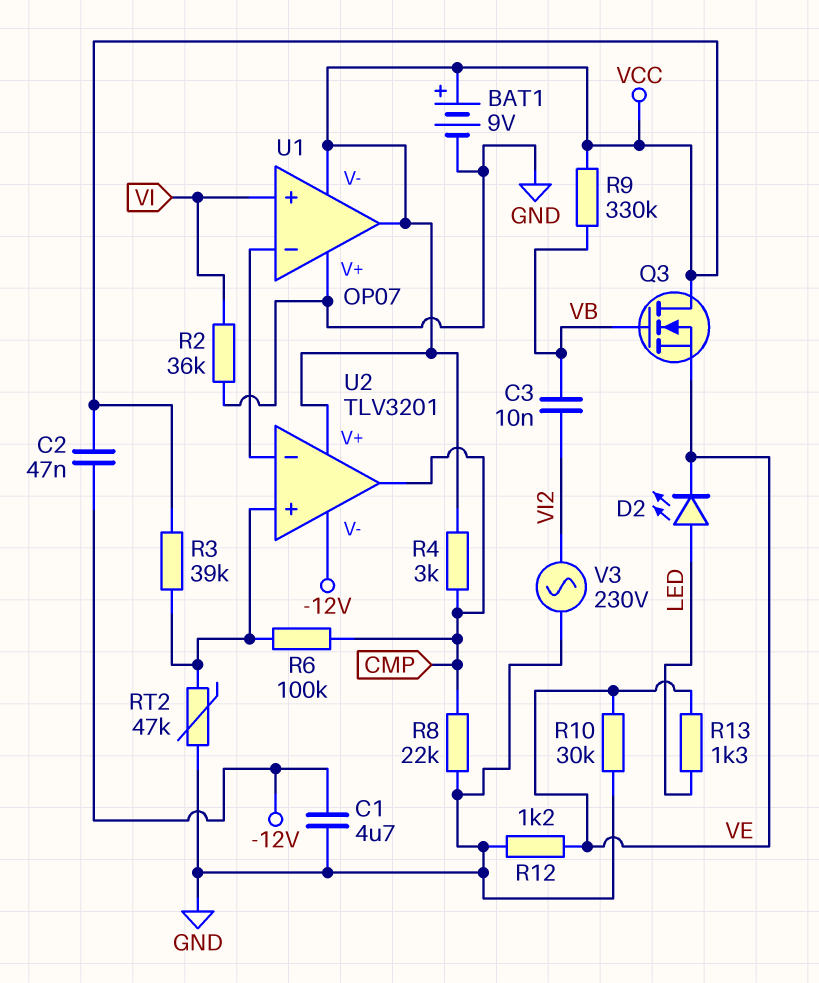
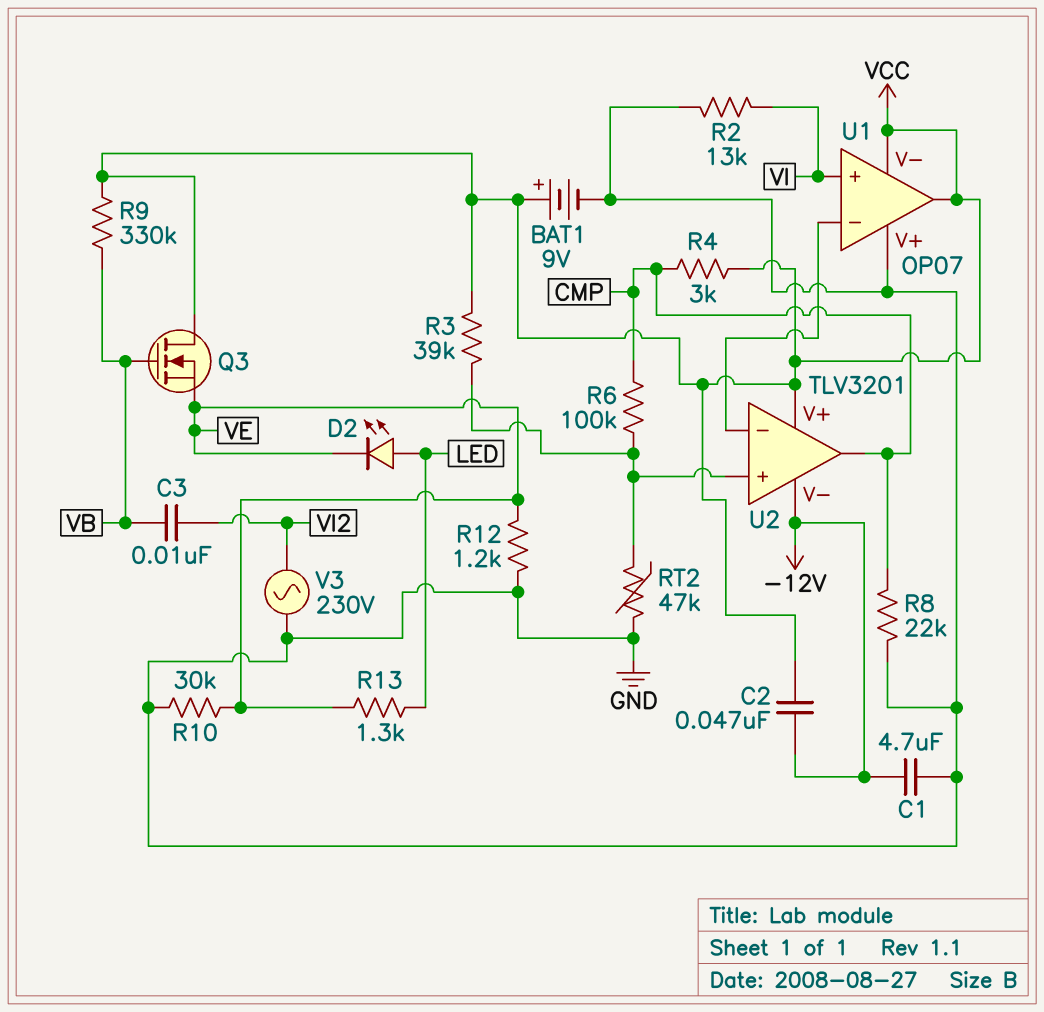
R2: 36k (GND, VI) -> 13k (GND, VI)

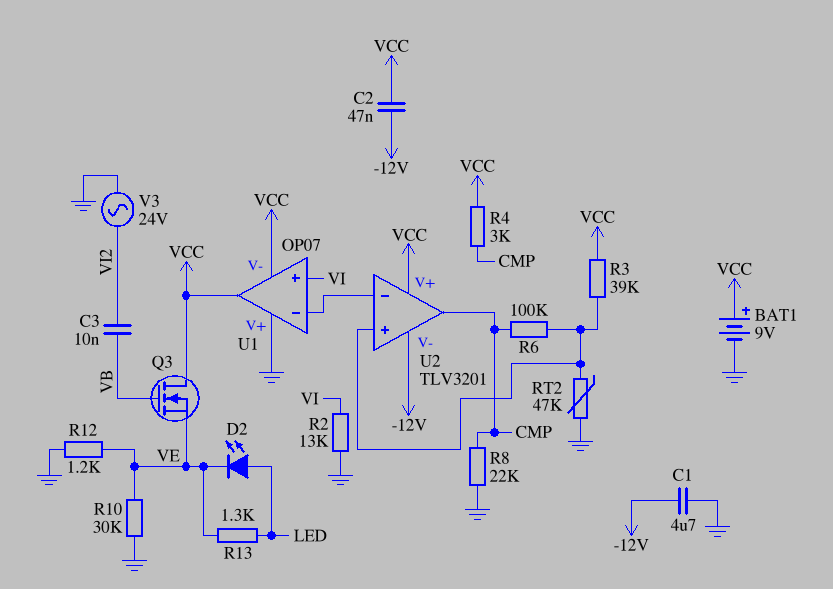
R9: 330k (VB, VCC) -> none
V3: AC 230V (GND, VI2) -> AC 24V (GND, VI2)

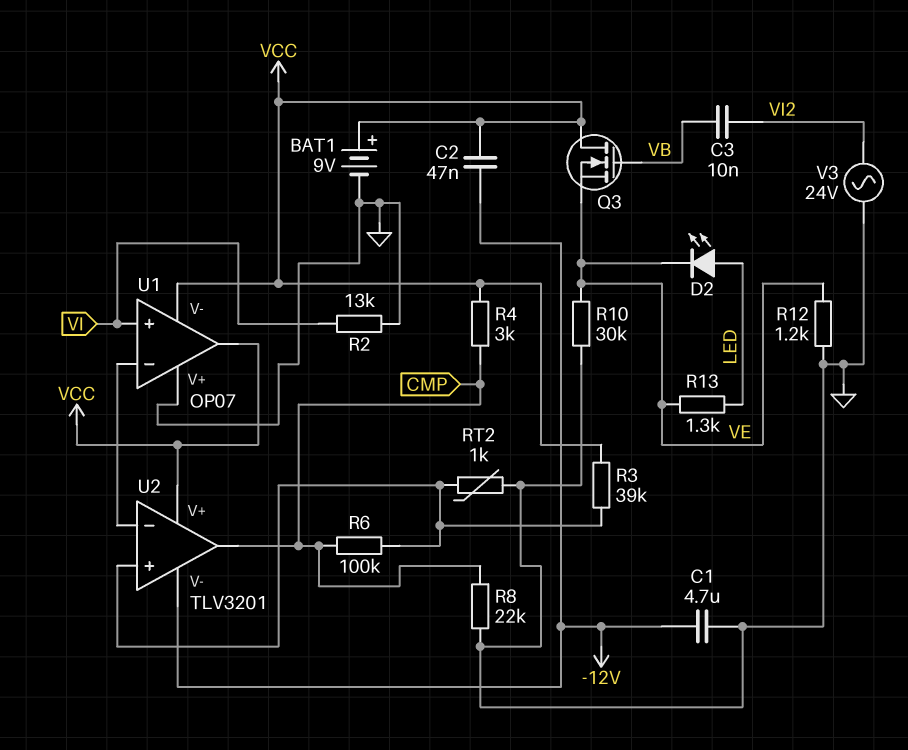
RT2: 47k (GND, U2/in+) -> 1k (GND, U2/in+)

